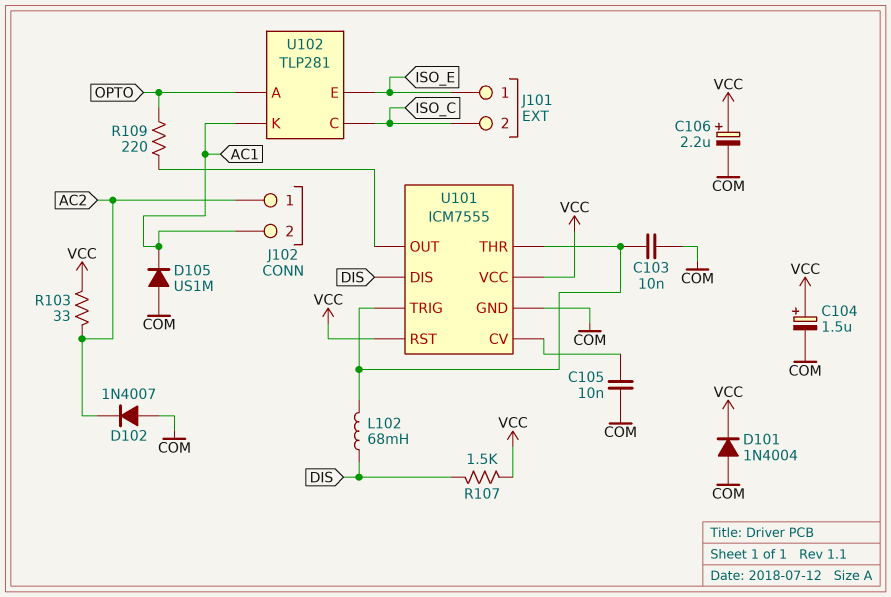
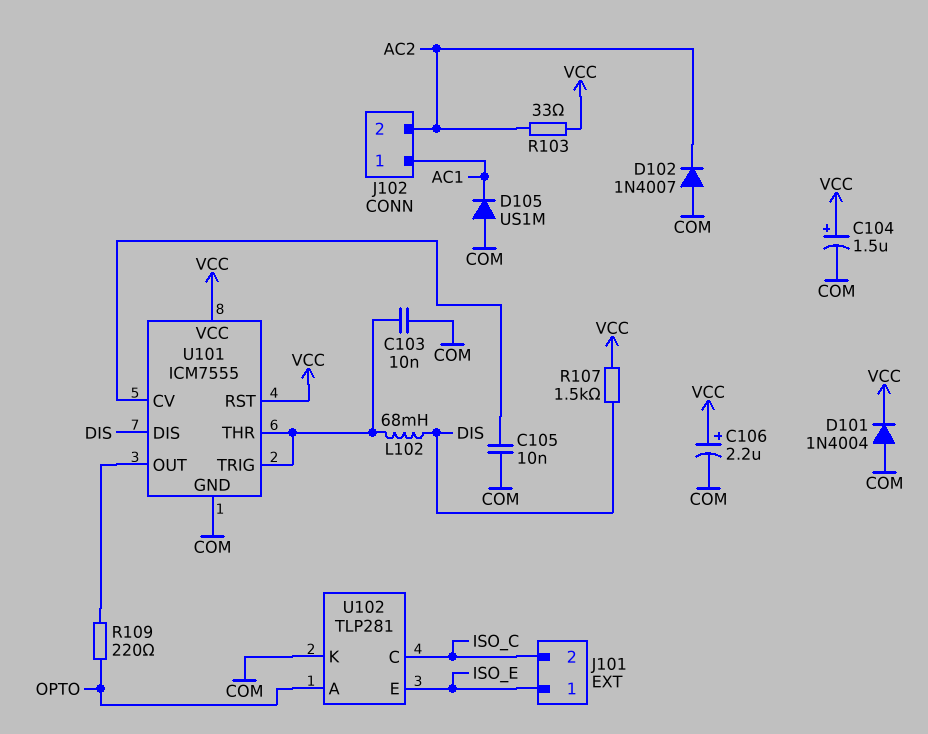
J102 pin 1: AC2 -> AC1
J102 pin 2: AC1 -> AC2
U102 pin K: AC1 -> COM

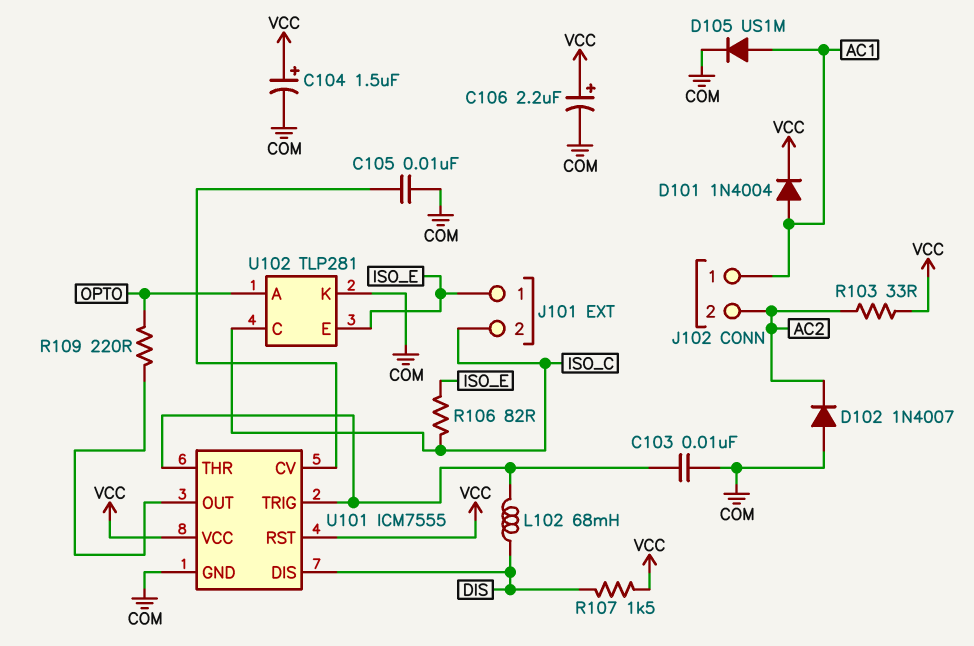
D101: diode 1N4004 (A COM, K VCC) -> diode 1N4004 (A AC1, K VCC)
D105: diode US1M (A COM, K AC1) -> diode US1M (A AC1, K COM)
R106: none -> 82 (ISO_C, ISO_E)

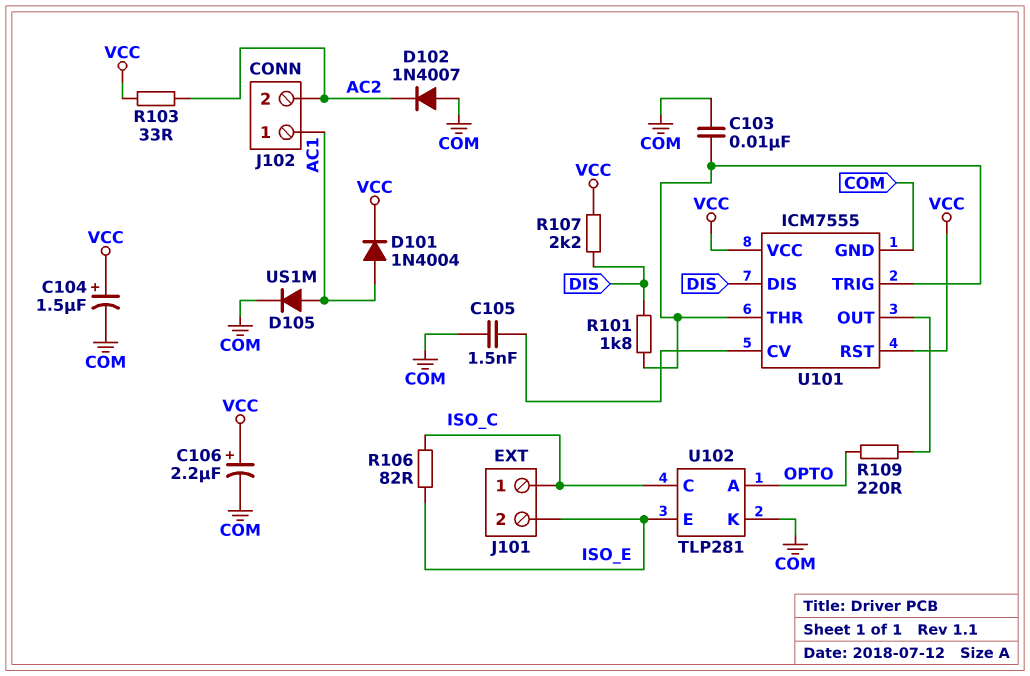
C105: 10nF (COM, U101/CV) -> 1.5nF (COM, U101/CV)
J101 pin 1: ISO_E -> ISO_C
J101 pin 2: ISO_C -> ISO_E
L102: 68mH (DIS, U101/THR) -> none
R101: none -> 1.8k (DIS, U101/THR)
R107: 1.5k (DIS, VCC) -> 2.2k (DIS, VCC)

